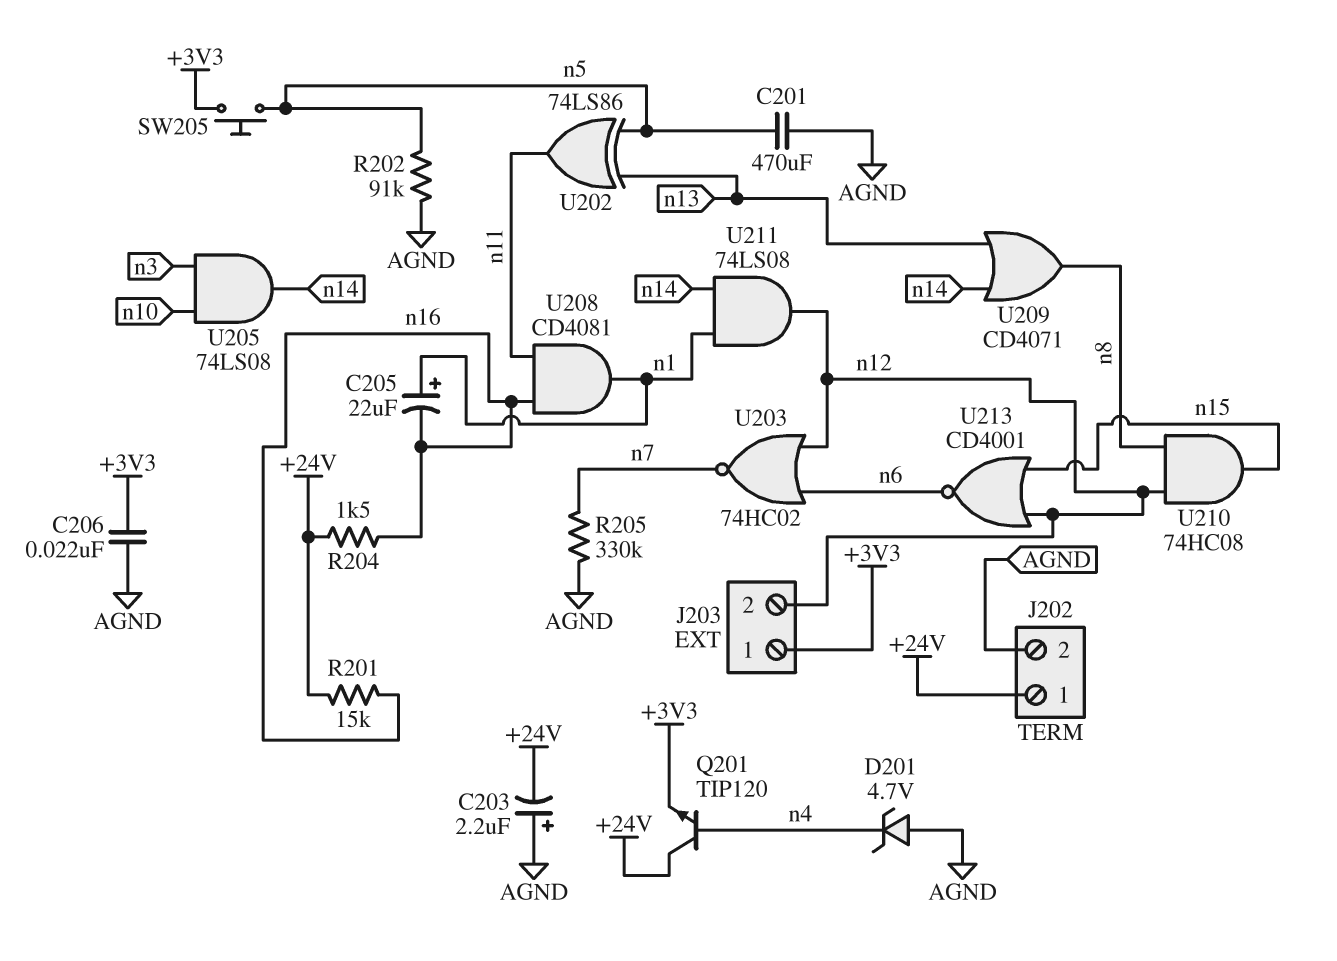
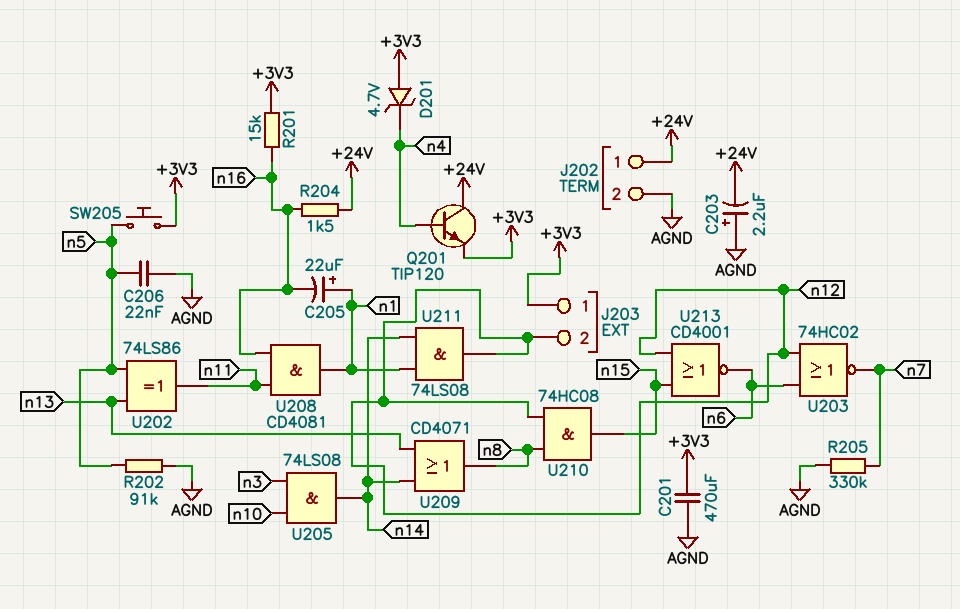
C201: 470uF (AGND, n5) -> 470uF (+3V3, AGND)
C206: 22nF (+3V3, AGND) -> 22nF (AGND, n5)
D201: zener 4.7V (A AGND, K n4) -> zener 4.7V (A +3V3, K n4)
R201: 15k (+24V, n16) -> 15k (+3V3, n16)

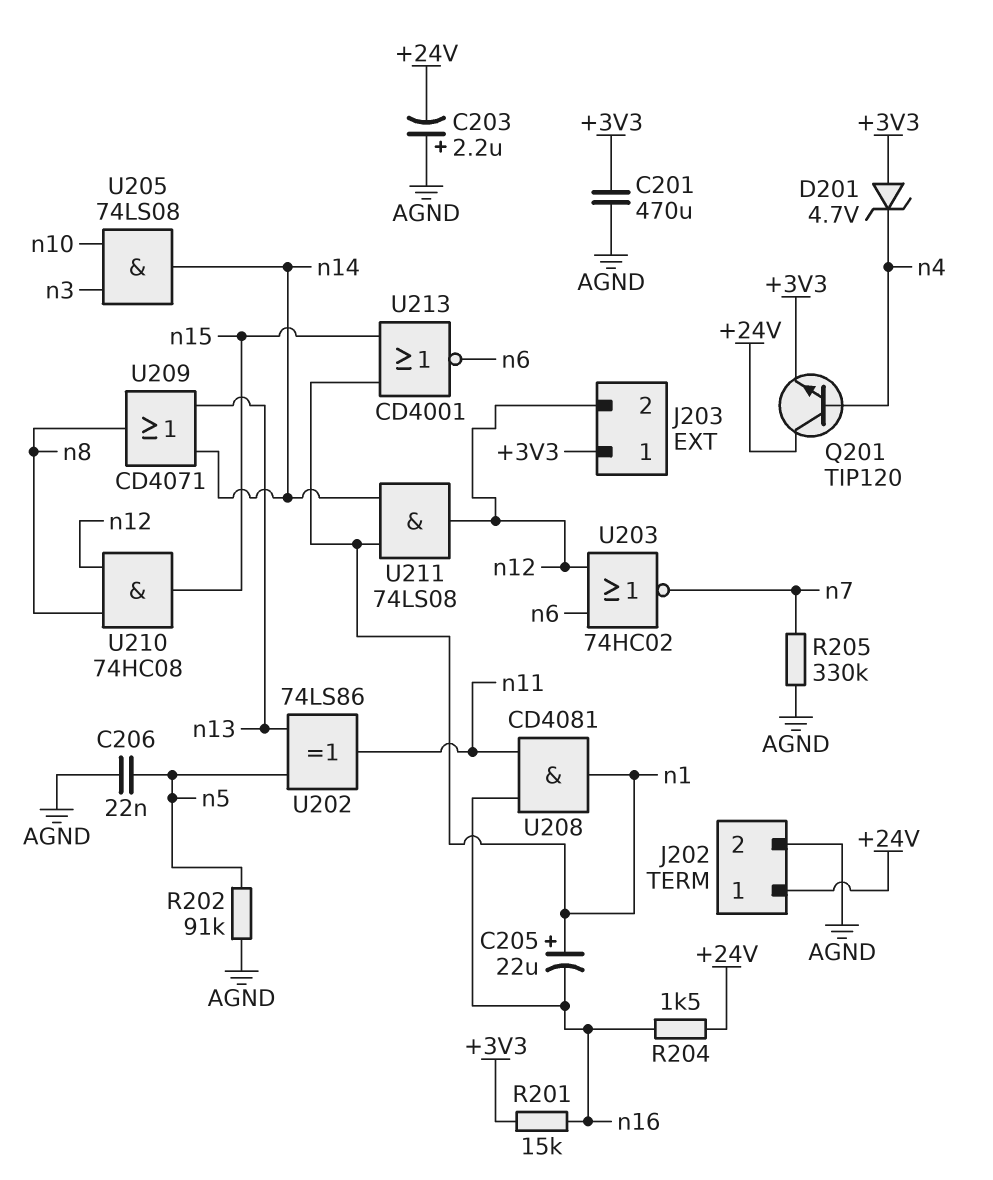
SW205: button (+3V3, n5) -> none
U213: NOR CD4001 (in n12, in n15, out n6) -> NOR CD4001 (in n1, in n15, out n6)

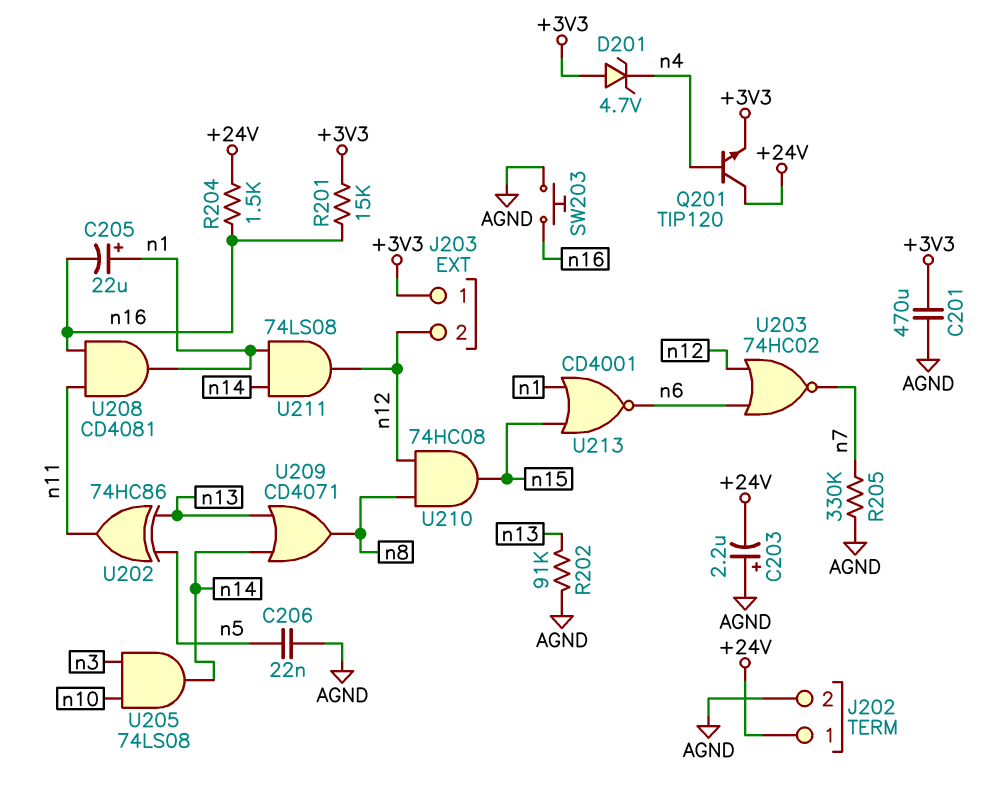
R202: 91k (AGND, n5) -> 91k (AGND, n13)
SW203: none -> button (AGND, n16)
U202: XOR 74LS86 (in n5, in n13, out n11) -> XOR 74HC86 (in n5, in n13, out n11)

